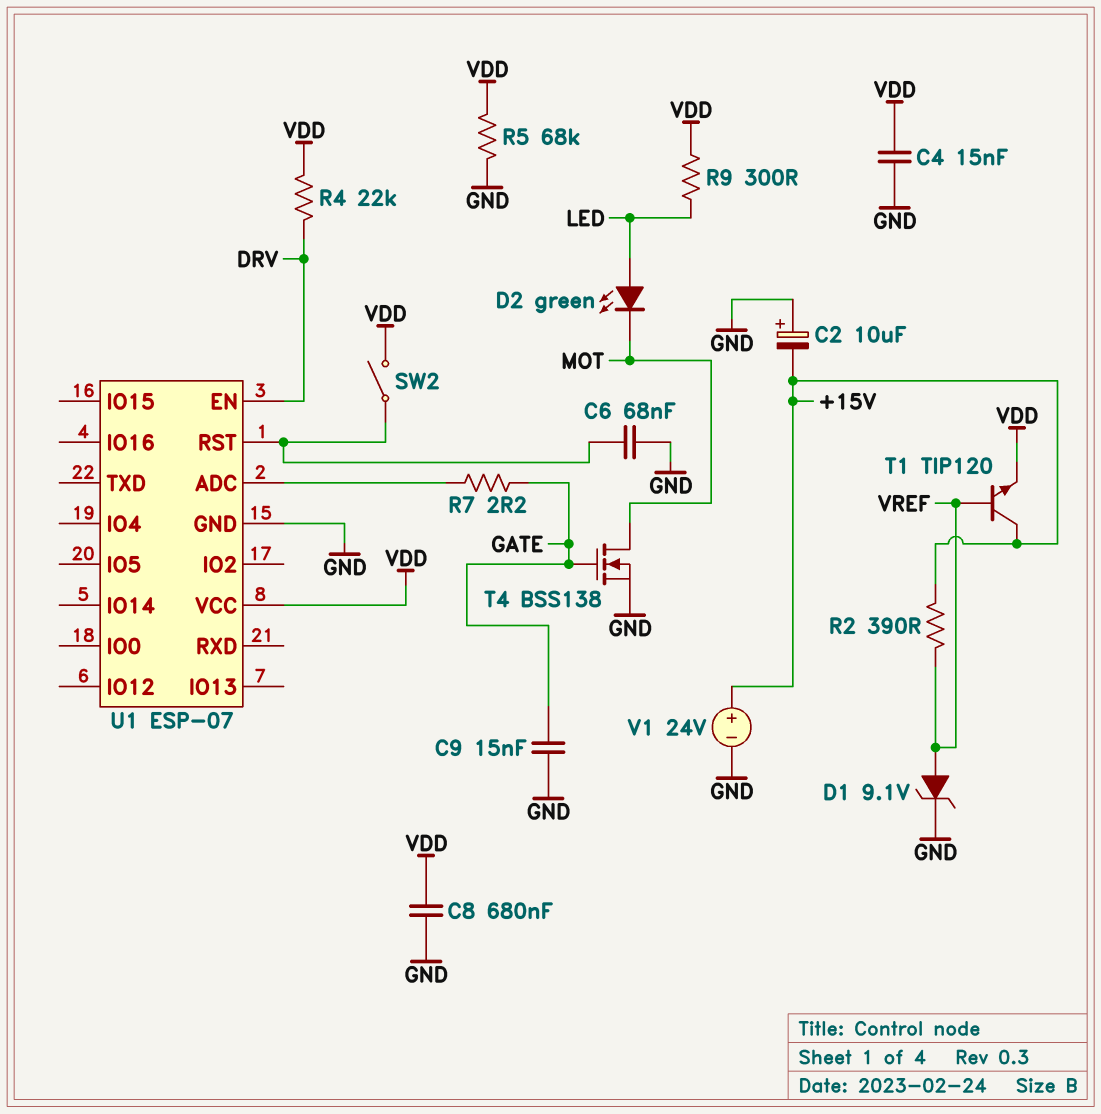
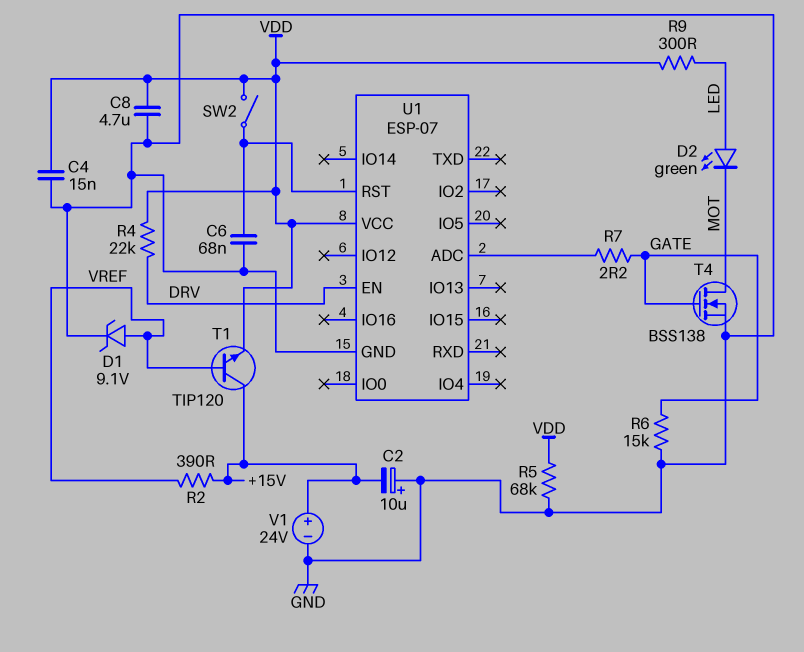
C8: 680nF (GND, VDD) -> 4.7uF (GND, VDD)
C9: 15nF (GATE, GND) -> none
R6: none -> 15k (GATE, GND)

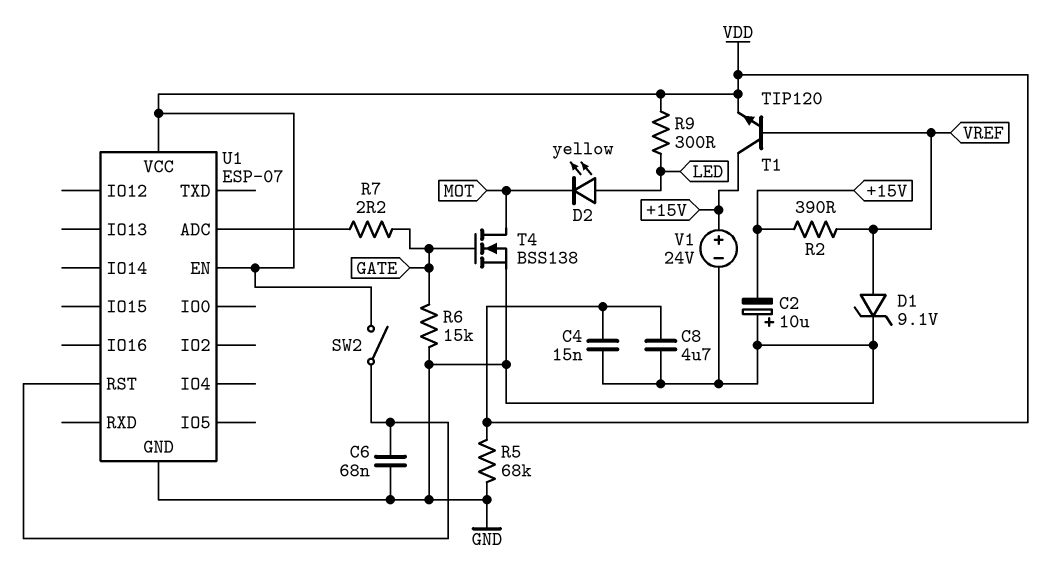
D2: LED green (A LED, K MOT) -> LED yellow (A LED, K MOT)
R4: 22k (DRV, VDD) -> none
U1 pin EN: DRV -> VDD

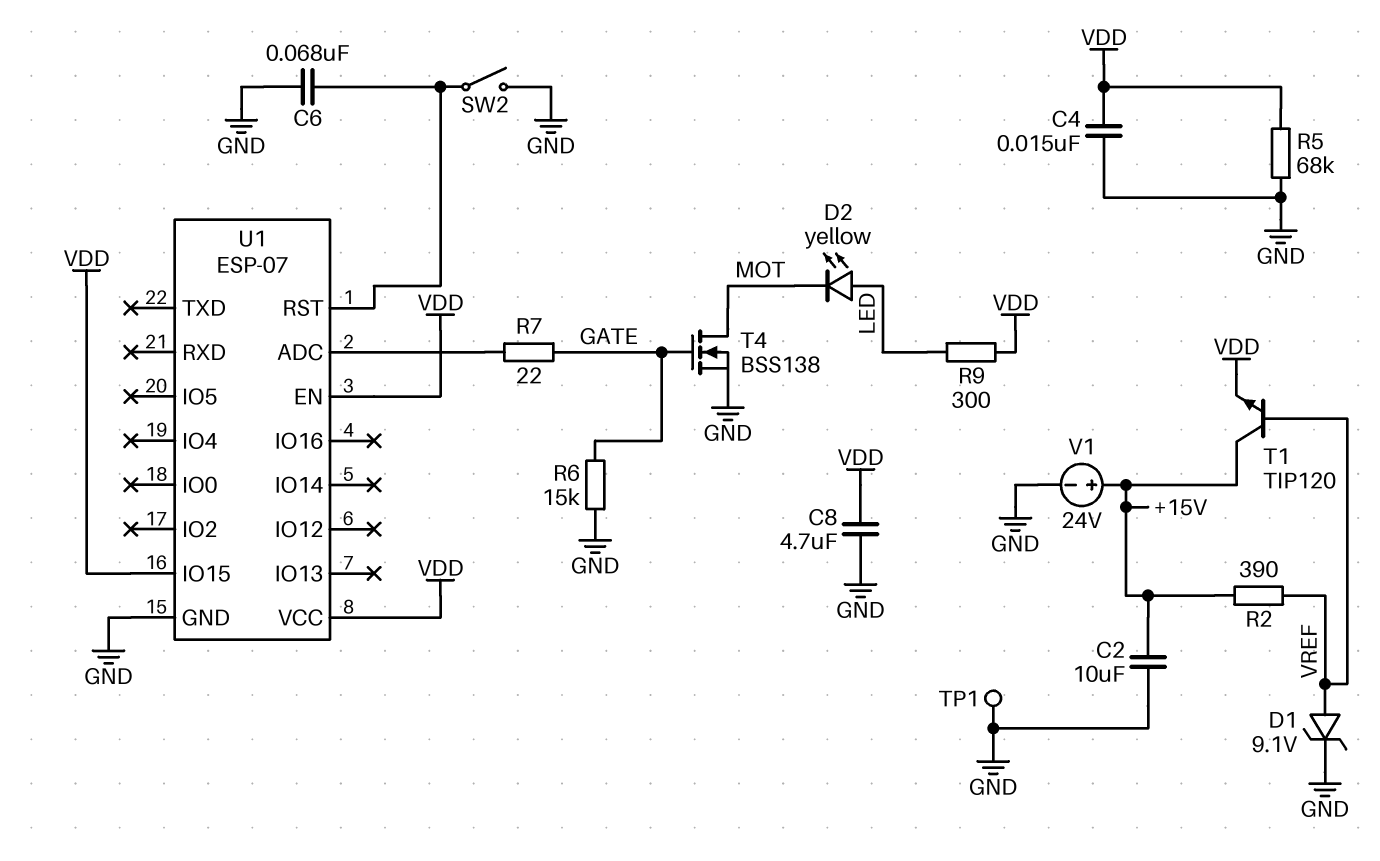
C2: 10uF (plus GND, minus +15V) -> 10uF (+15V, GND)
R7: 2.2 (GATE, U1/ADC) -> 22 (GATE, U1/ADC)
SW2: switch (U1/RST, VDD) -> switch (GND, U1/RST)
TP1: none -> test point (GND)
U1 pin IO15: none -> VDD

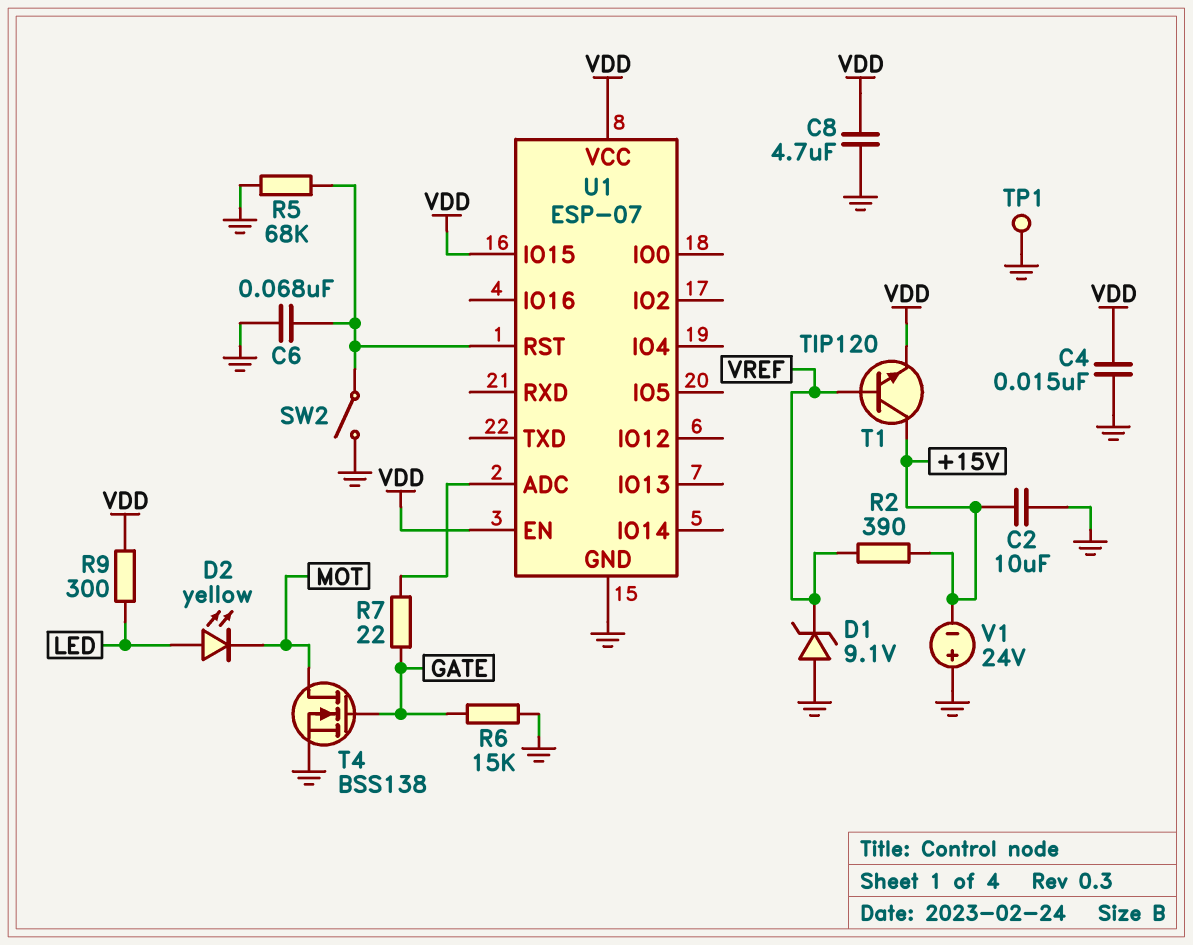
D1: zener 9.1V (A VREF, K GND) -> zener 9.1V (A GND, K VREF)
R5: 68k (GND, VDD) -> 68k (GND, U1/RST)
V1: 24V (plus +15V, minus GND) -> 24V (plus GND, minus +15V)

